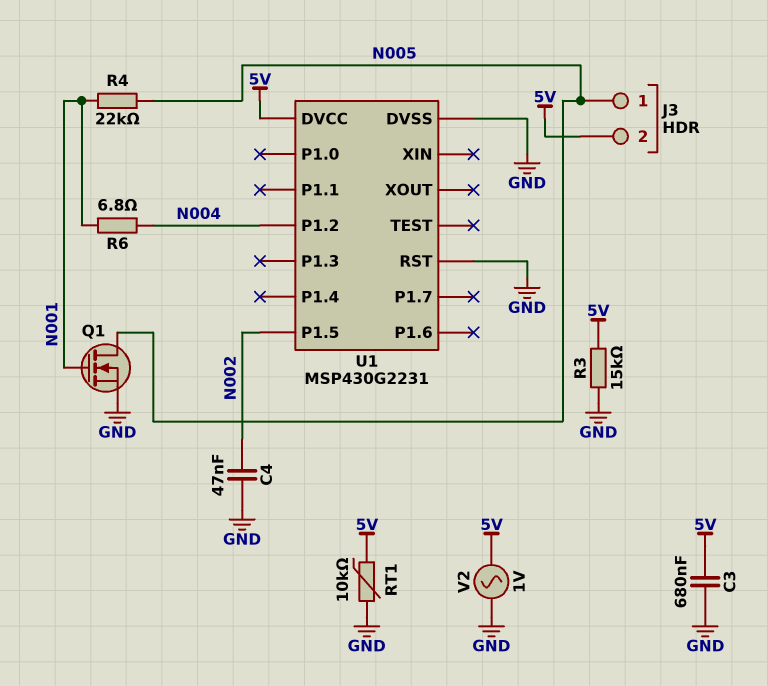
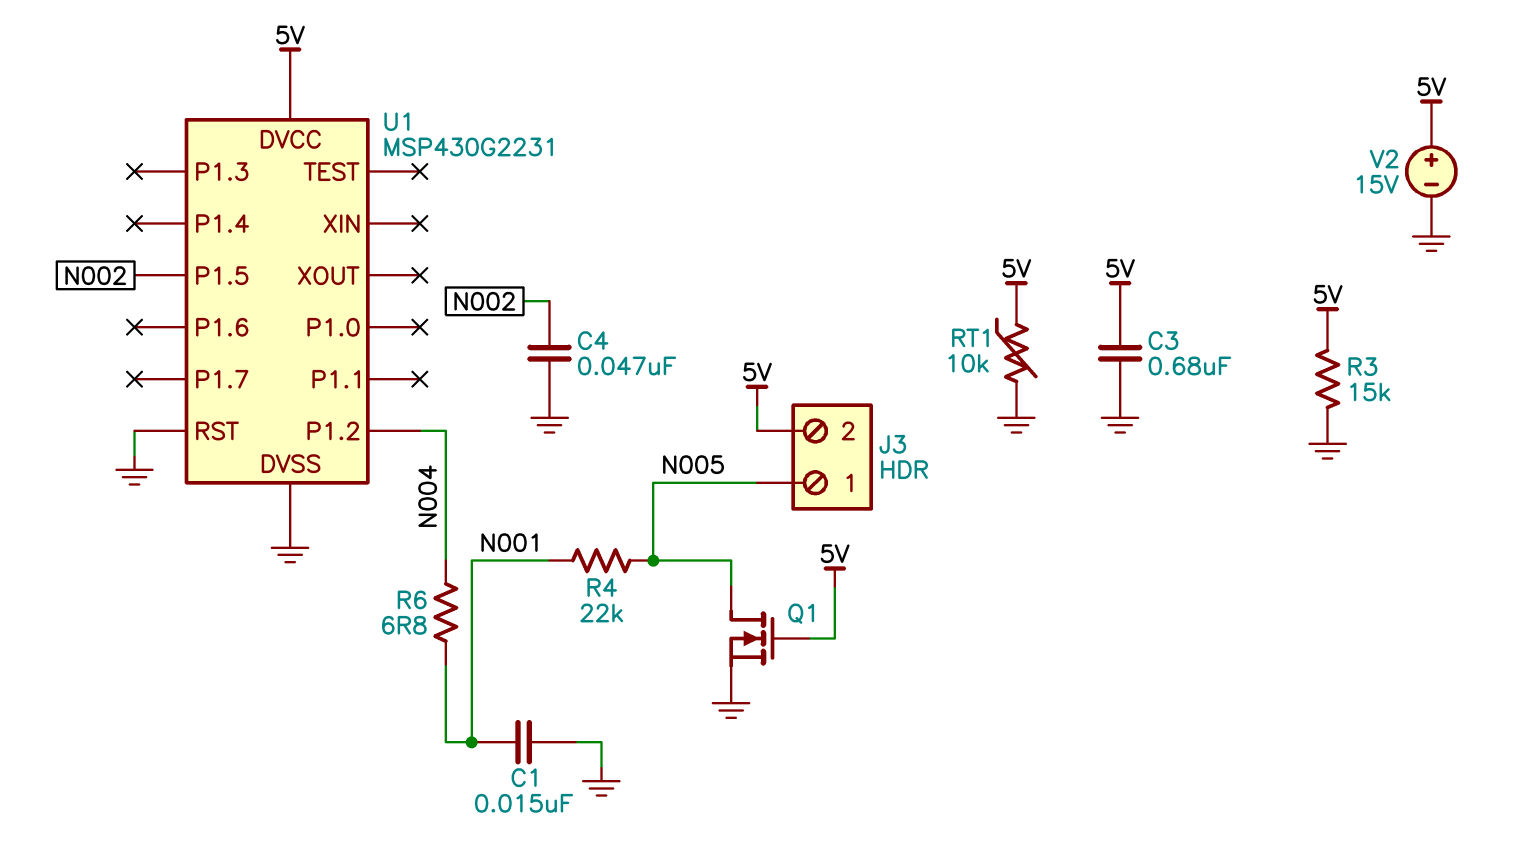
C1: none -> 15nF (GND, N001)
Q1: NMOS (G N001, D N005, S GND) -> NMOS (G 5V, D N005, S GND)
V2: AC 1V (5V, GND) -> 15V (plus 5V, minus GND)

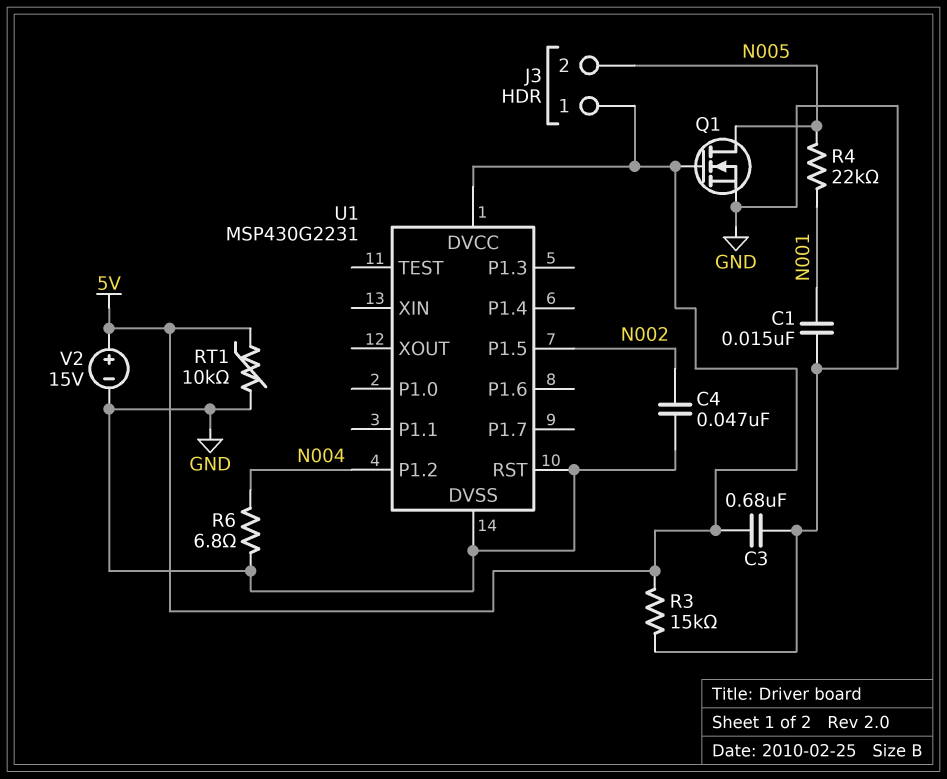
J3 pin 1: N005 -> 5V
J3 pin 2: 5V -> N005
R6: 6.8 (N001, N004) -> 6.8 (GND, N004)

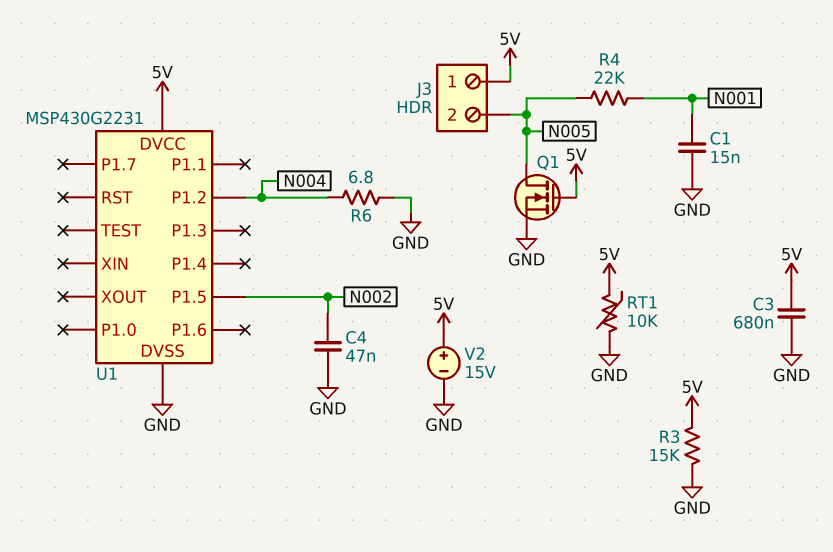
U1 pin RST: GND -> none

